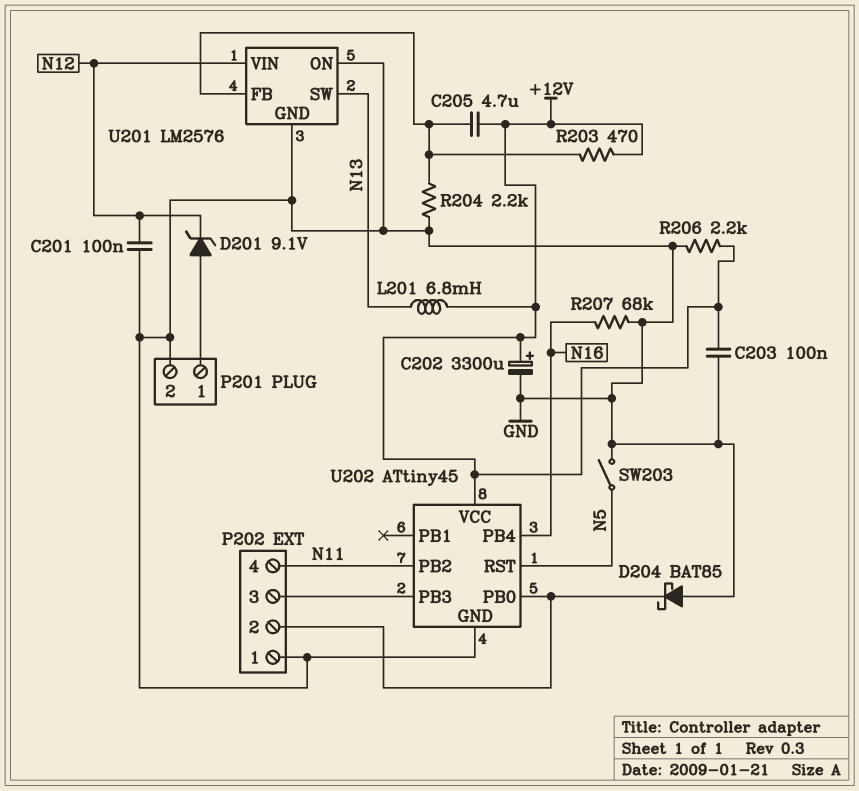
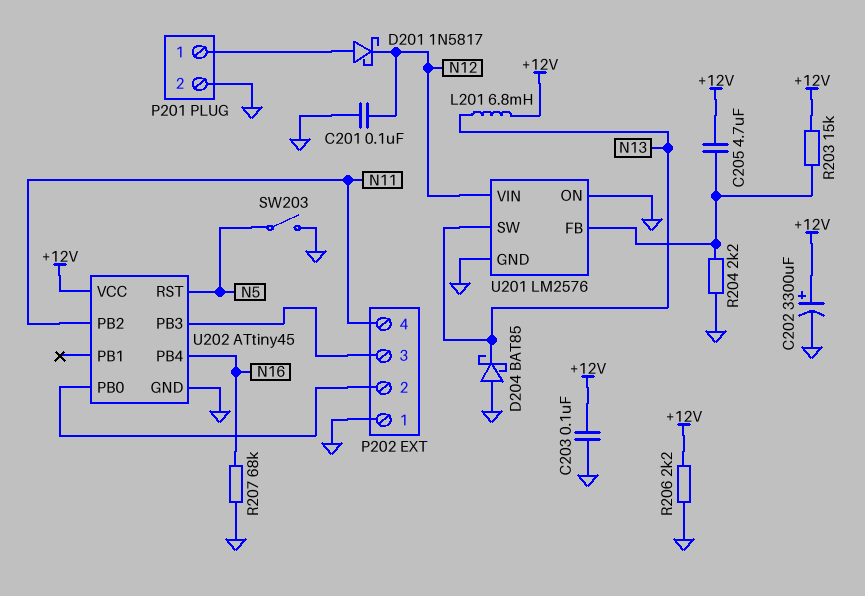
D201: zener 9.1V (A P201/1, K N12) -> schottky 1N5817 (A P201/1, K N12)
D204: schottky BAT85 (A GND, K P202/2) -> schottky BAT85 (A GND, K N13)
R203: 470 (+12V, U201/FB) -> 15k (+12V, U201/FB)

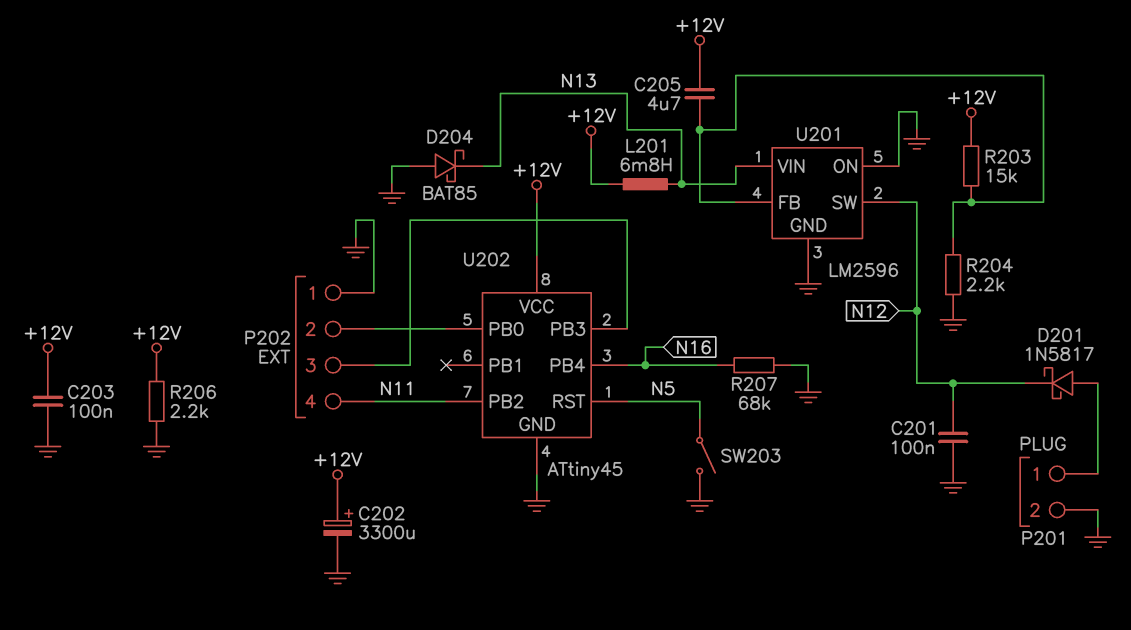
U201: LM2576 -> LM2596
U201 pin SW: N13 -> N12
U201 pin VIN: N12 -> N13

